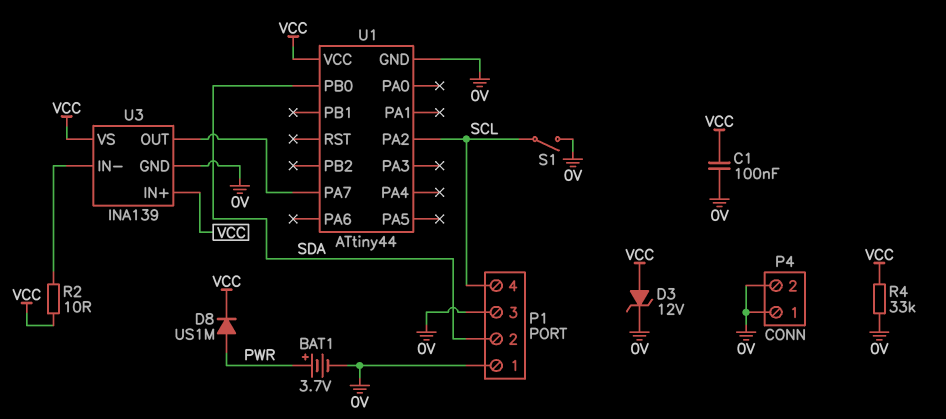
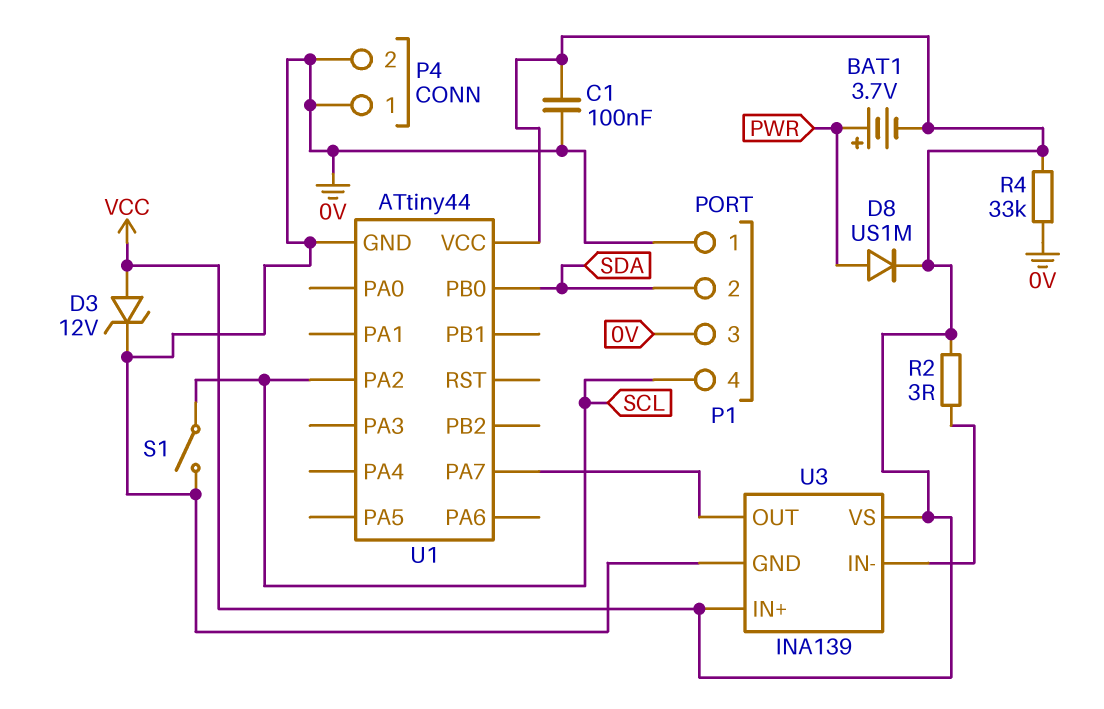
BAT1: 3.7V (plus PWR, minus 0V) -> 3.7V (plus PWR, minus VCC)
R2: 10 (U3/IN-, VCC) -> 3 (U3/IN-, VCC)

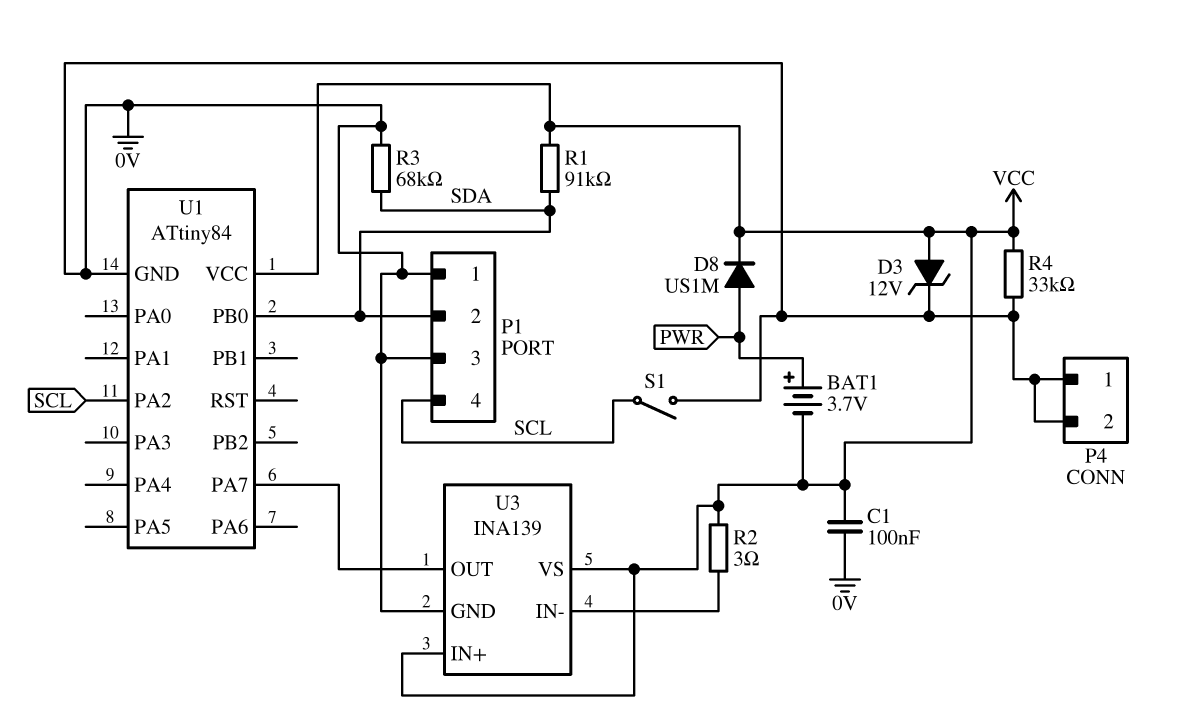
R1: none -> 91k (SDA, VCC)
R3: none -> 68k (0V, SDA)
U1: ATtiny44 -> ATtiny84

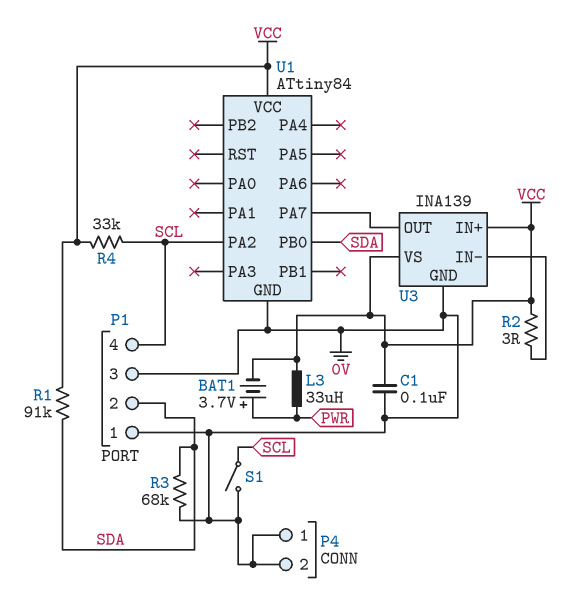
D3: zener 12V (A VCC, K 0V) -> none
D8: diode US1M (A PWR, K VCC) -> none
L3: none -> 33uH (PWR, VCC)
R4: 33k (0V, VCC) -> 33k (SCL, VCC)

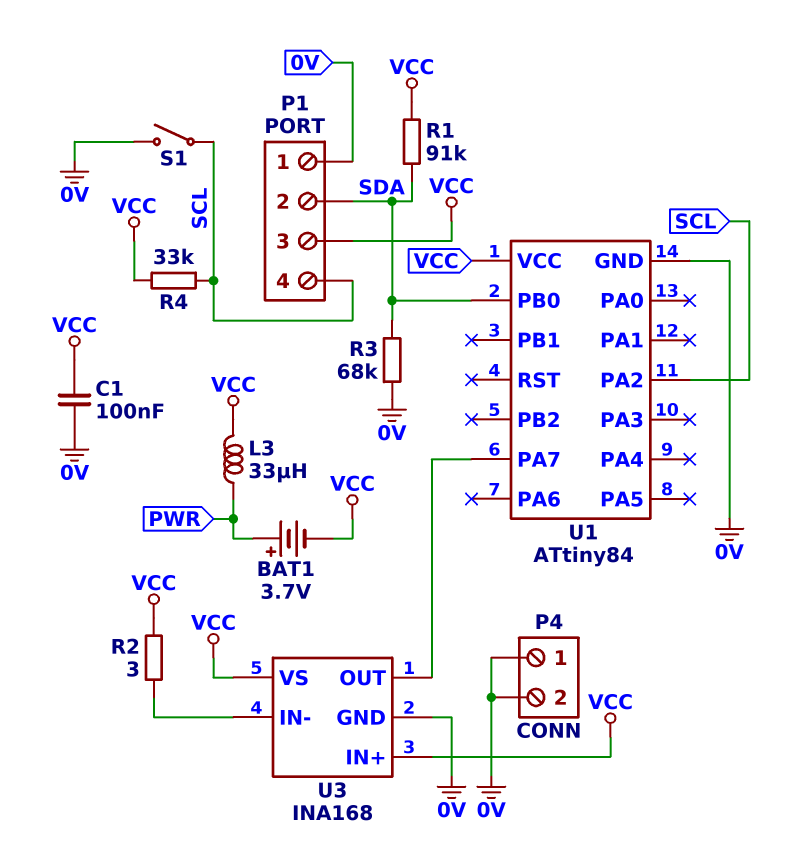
P1 pin 3: 0V -> VCC
U3: INA139 -> INA168

